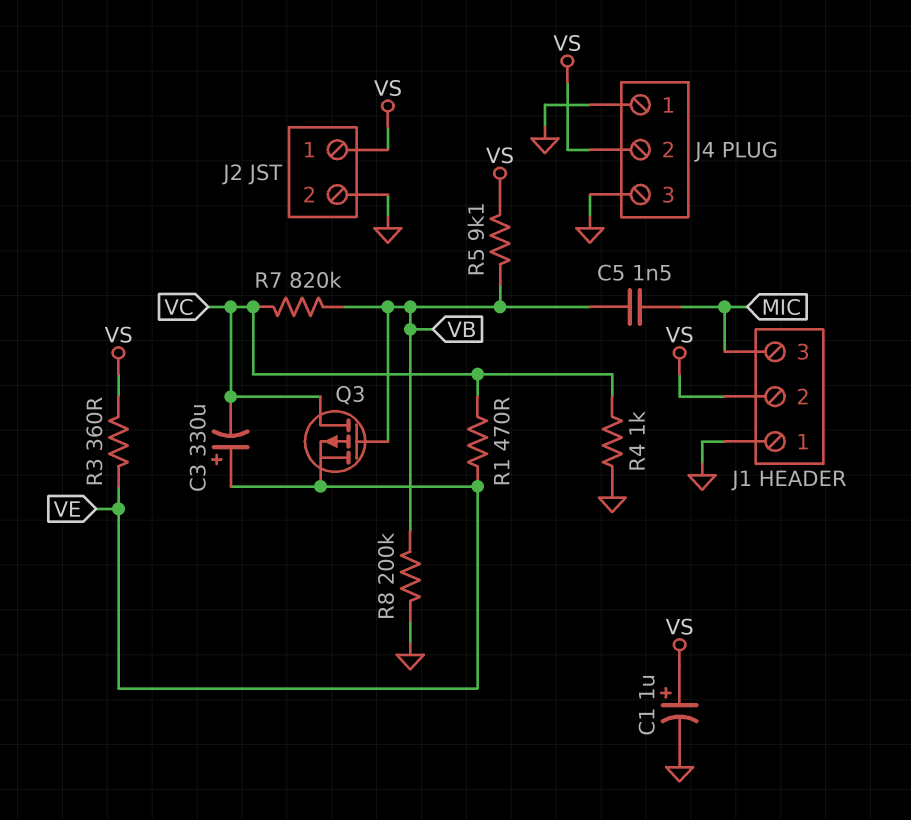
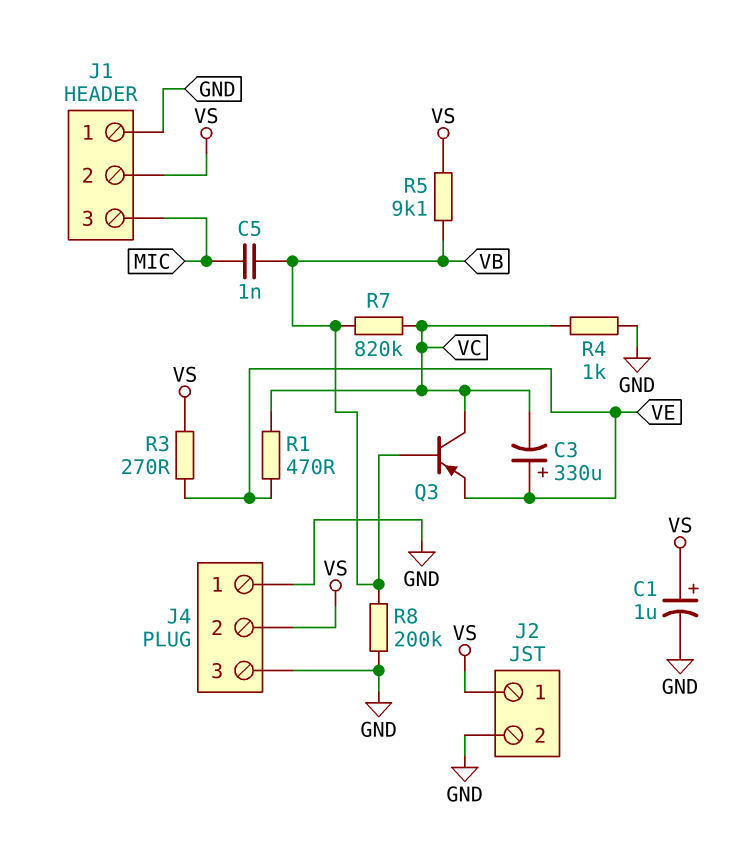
C5: 1.5nF (MIC, VB) -> 1nF (MIC, VB)
Q3: PMOS (G VB, D VC, S VE) -> PNP (B VB, C VC, E VE)
R3: 360 (VE, VS) -> 270 (VE, VS)

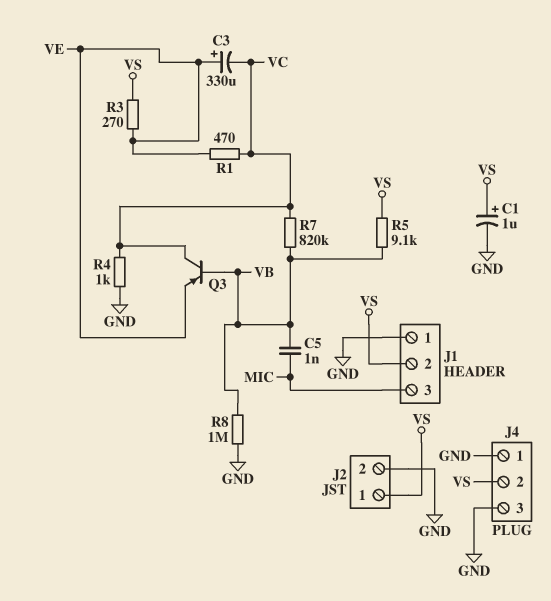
R8: 200k (GND, VB) -> 1M (GND, VB)

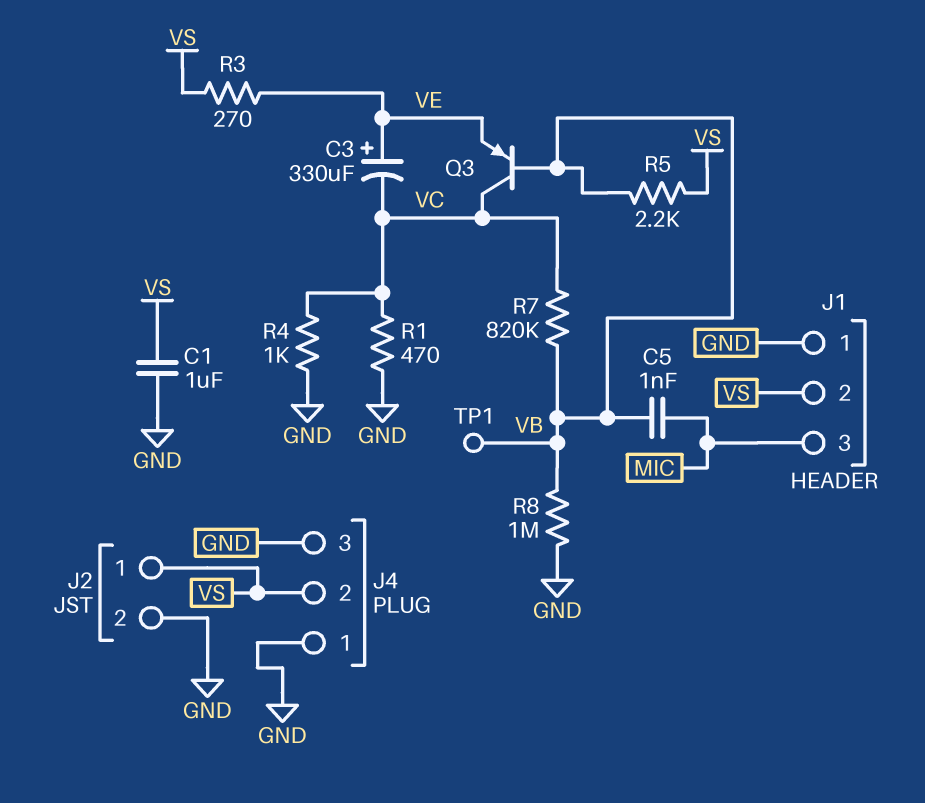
C1: 1uF (plus VS, minus GND) -> 1uF (GND, VS)
R1: 470 (VC, VE) -> 470 (GND, VC)
R5: 9.1k (VB, VS) -> 2.2k (VB, VS)
TP1: none -> test point (VB)

